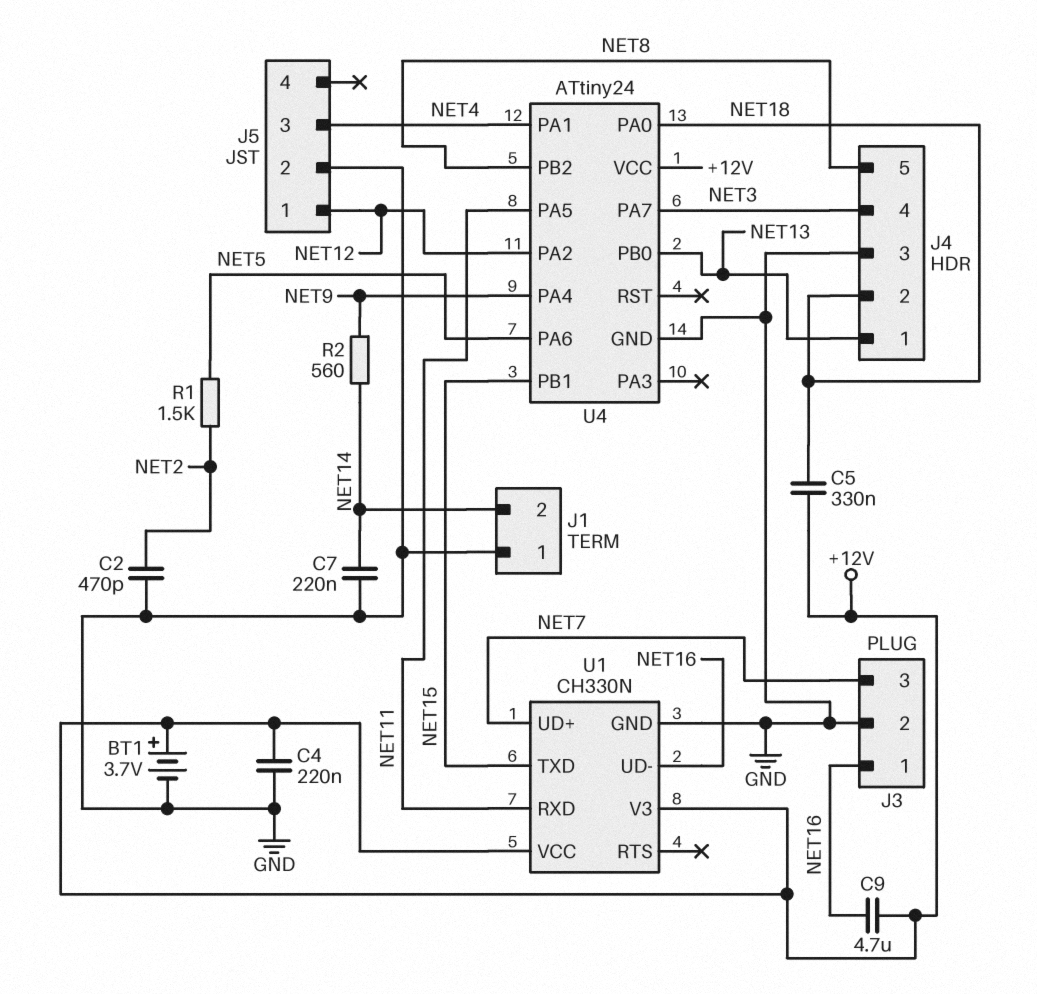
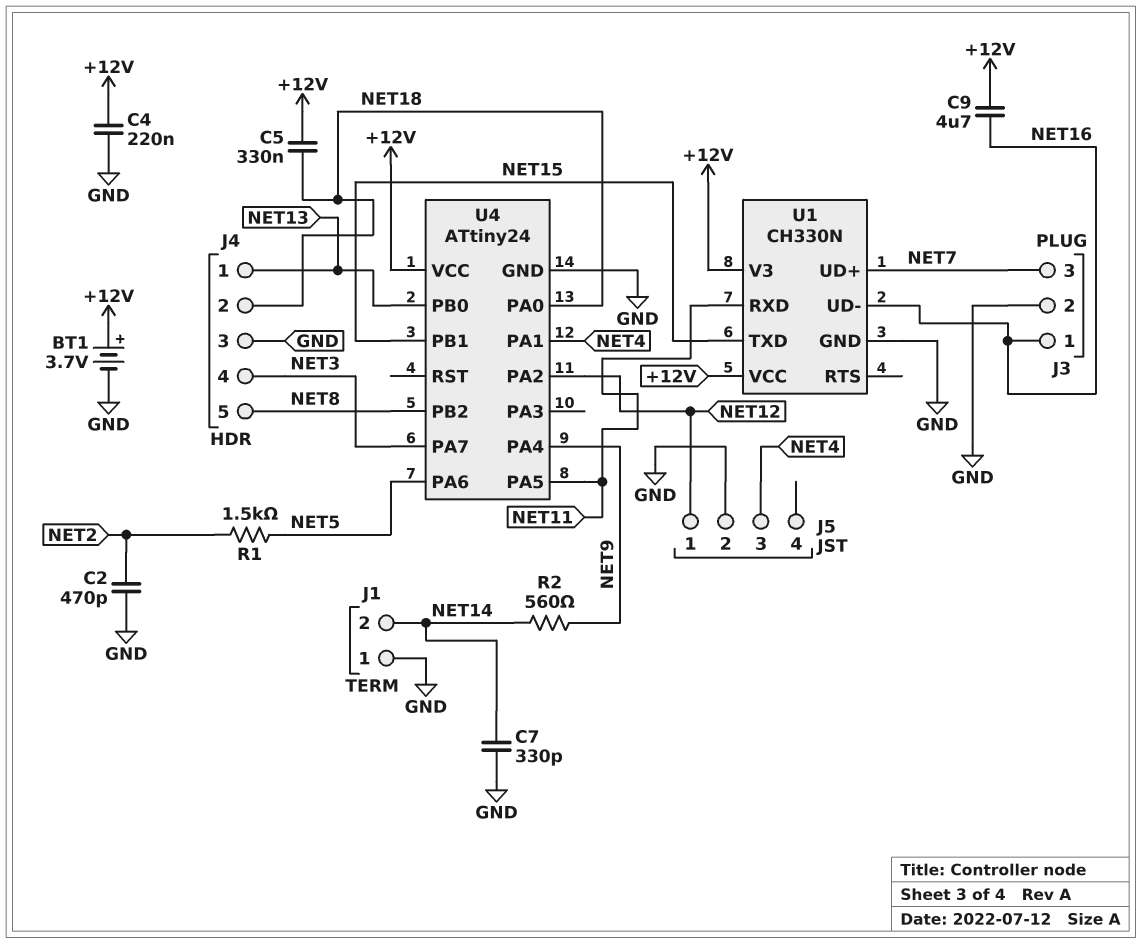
C7: 220nF (GND, NET14) -> 330pF (GND, NET14)

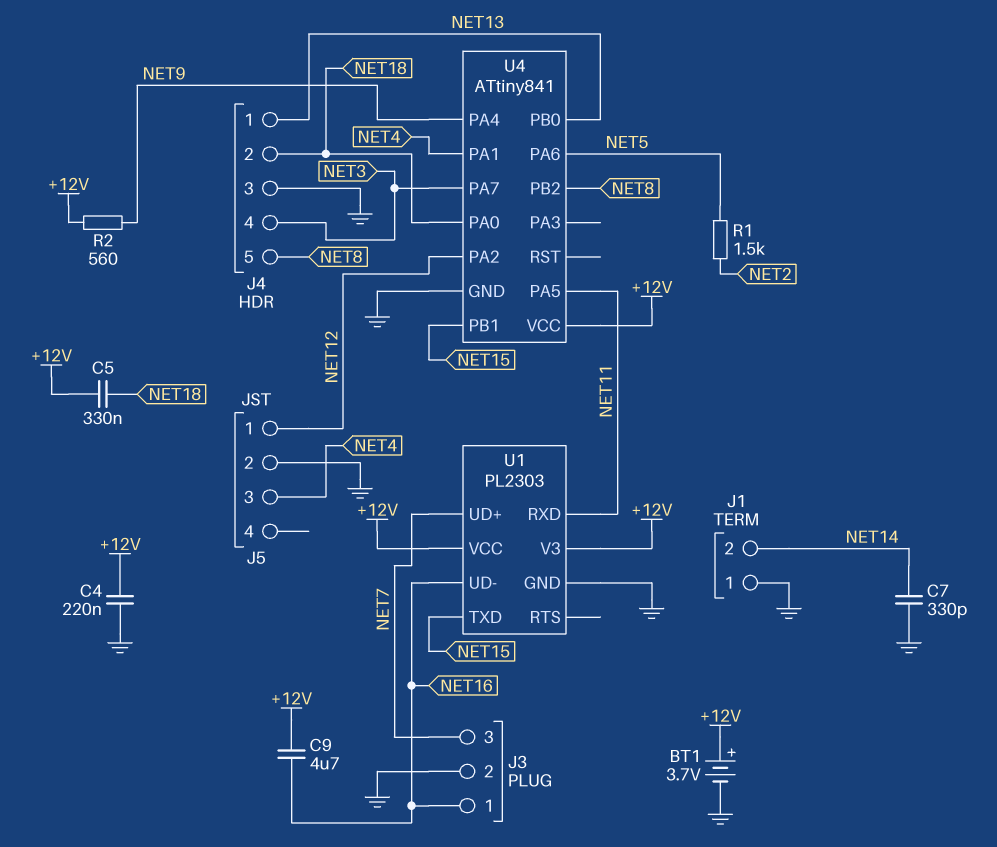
C2: 470pF (GND, NET2) -> none
R2: 560 (NET9, NET14) -> 560 (+12V, NET9)
U1: CH330N -> PL2303
U4: ATtiny24 -> ATtiny841

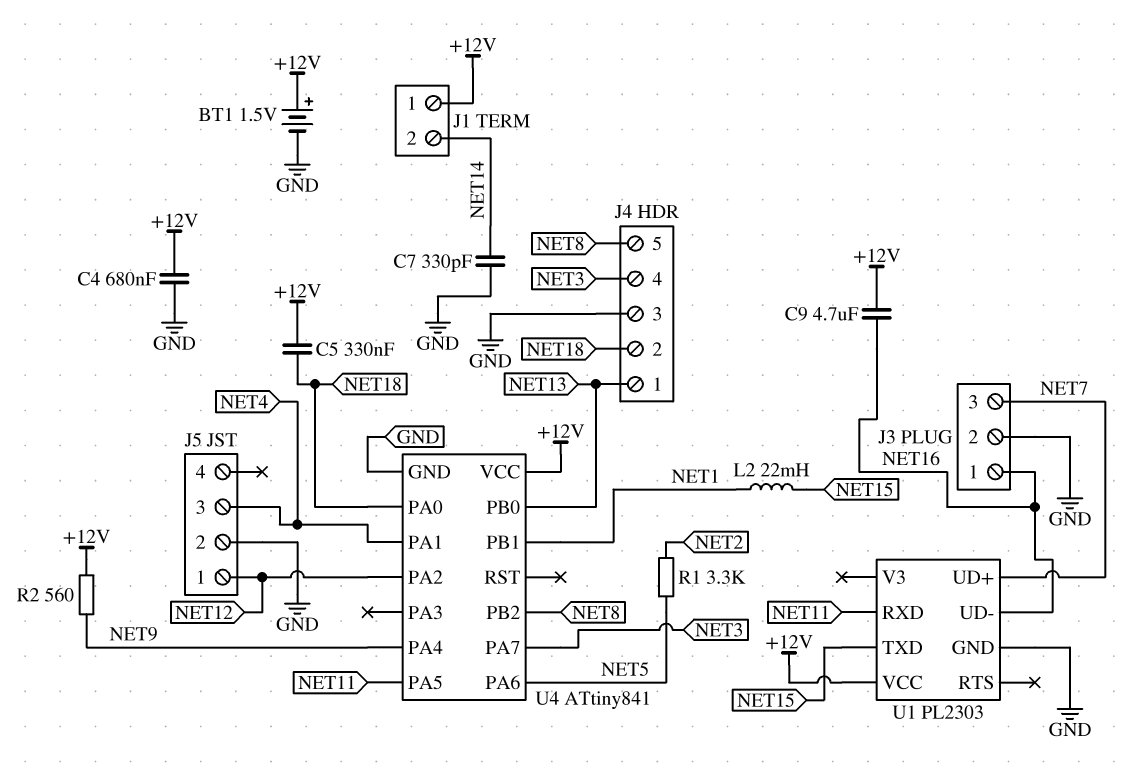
BT1: 3.7V (plus +12V, minus GND) -> 1.5V (plus +12V, minus GND)
C4: 220nF (+12V, GND) -> 680nF (+12V, GND)
J1 pin 1: GND -> +12V
L2: none -> 22mH (NET1, NET15)
R1: 1.5k (NET2, NET5) -> 3.3k (NET2, NET5)
U1 pin V3: +12V -> none
U4 pin PB1: NET15 -> NET1

